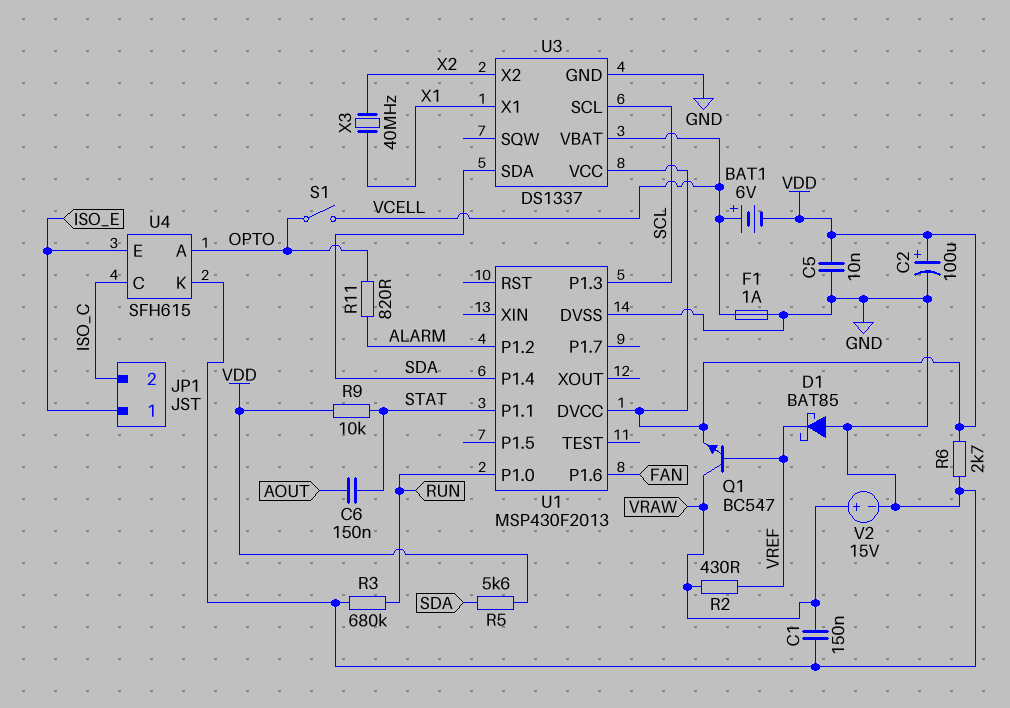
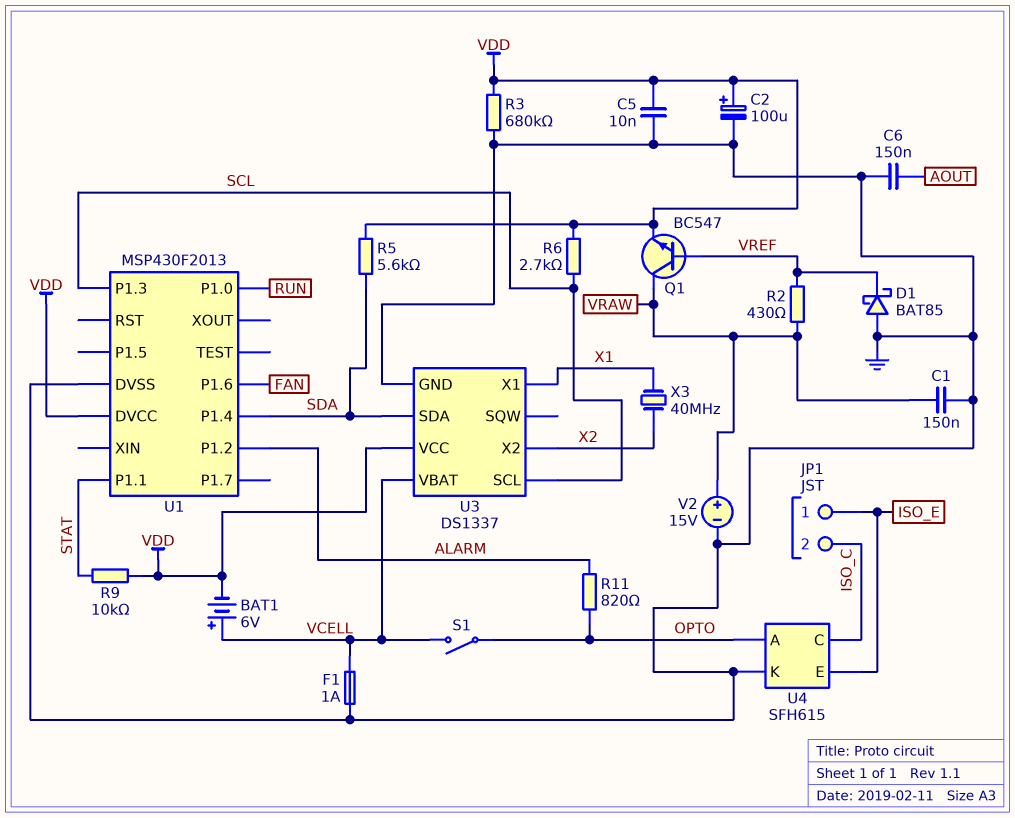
C6: 150nF (AOUT, STAT) -> 150nF (AOUT, GND)
R3: 680k (GND, RUN) -> 680k (GND, VDD)
R6: 2.7k (GND, VDD) -> 2.7k (SCL, VDD)

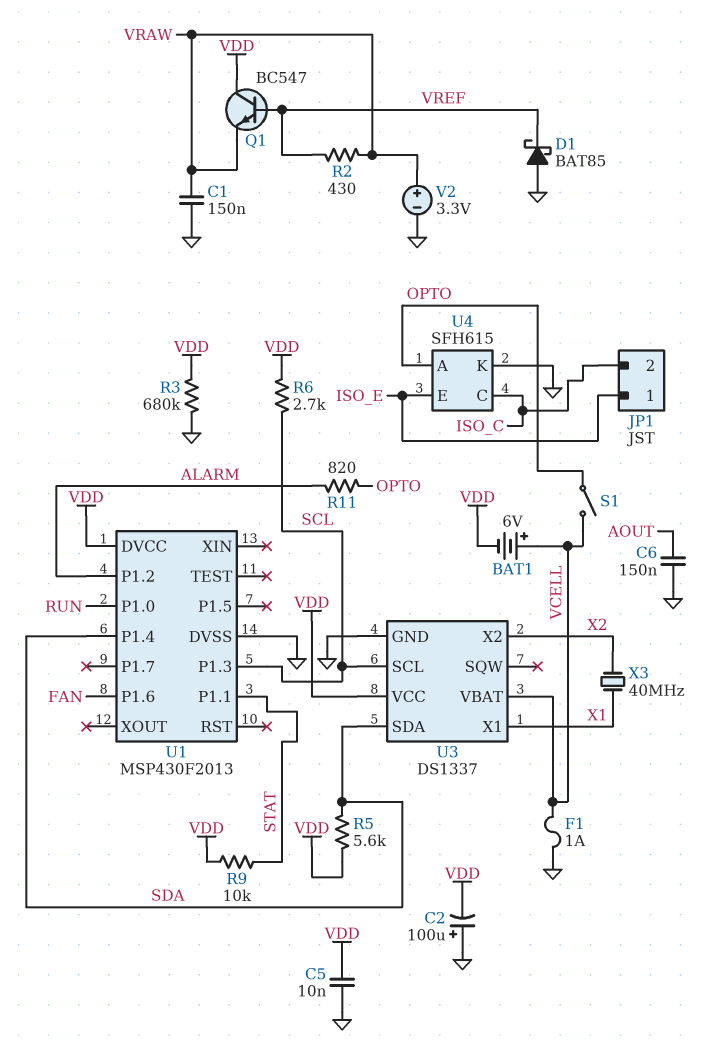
C2: 100uF (plus VDD, minus GND) -> 100uF (plus GND, minus VDD)
Q1: NPN BC547 (B VREF, C VRAW, E VDD) -> NPN BC547 (B VREF, C VDD, E VRAW)
V2: 15V (plus VRAW, minus GND) -> 3.3V (plus VRAW, minus GND)

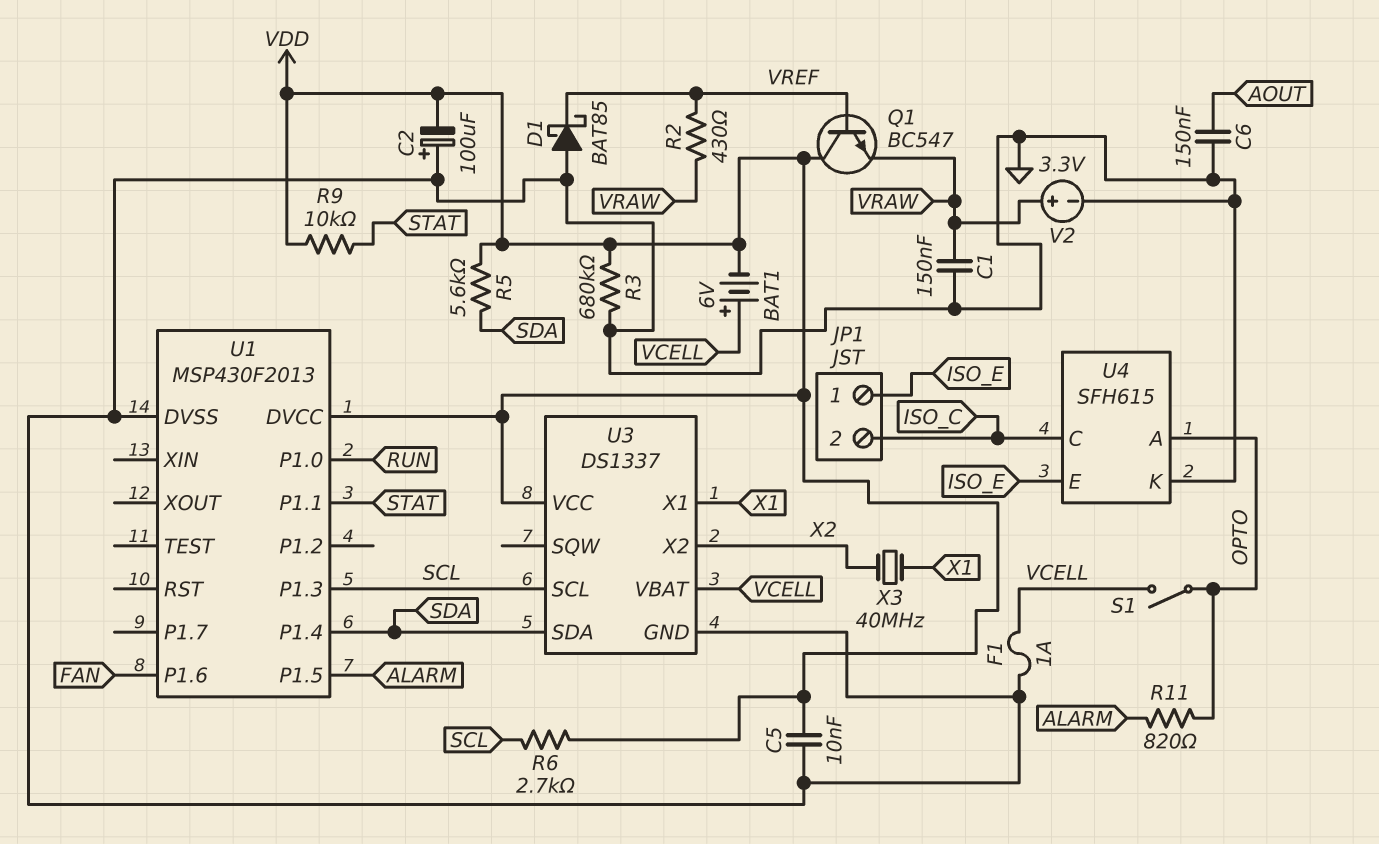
U1 pin P1.2: ALARM -> none
U1 pin P1.5: none -> ALARM

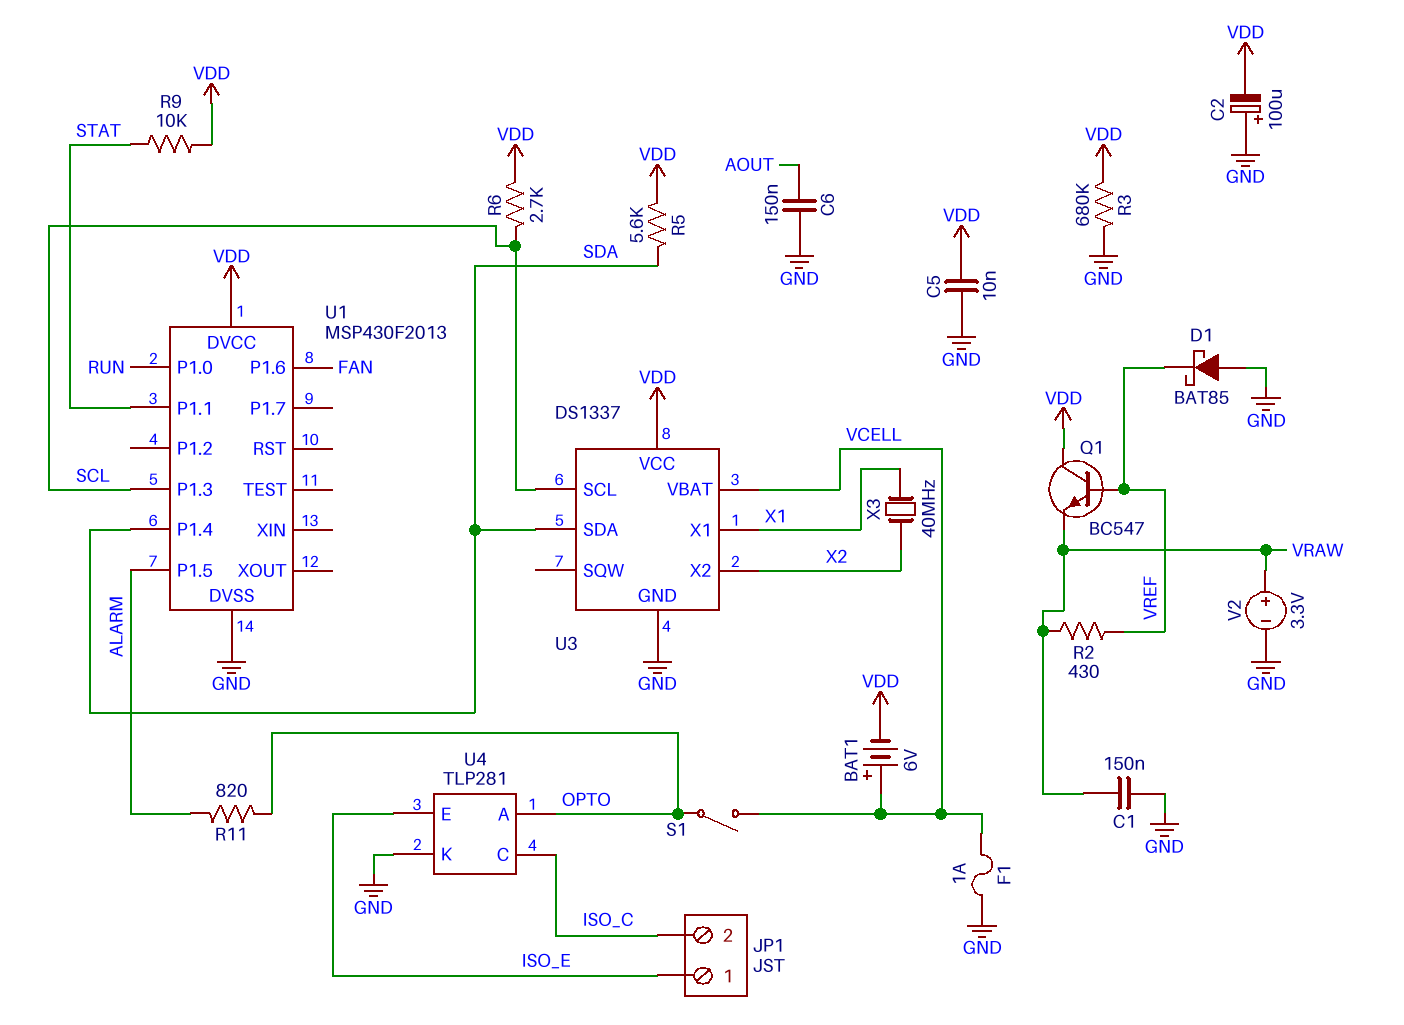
U4: SFH615 -> TLP281

